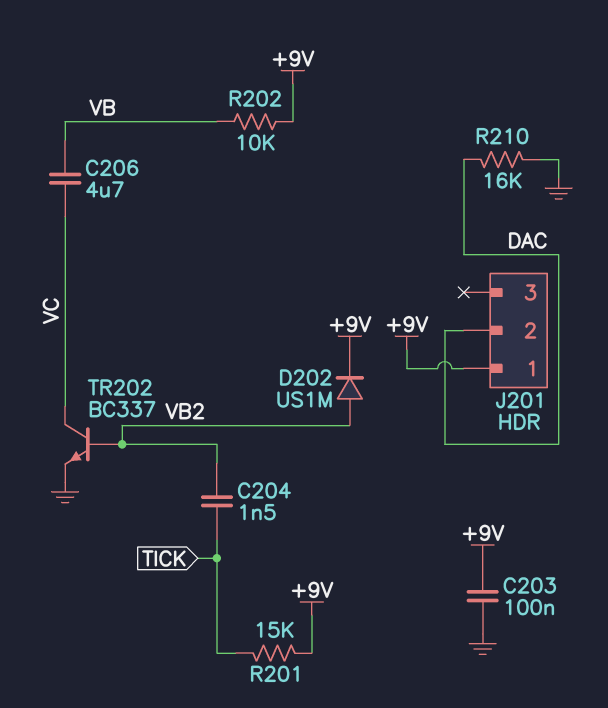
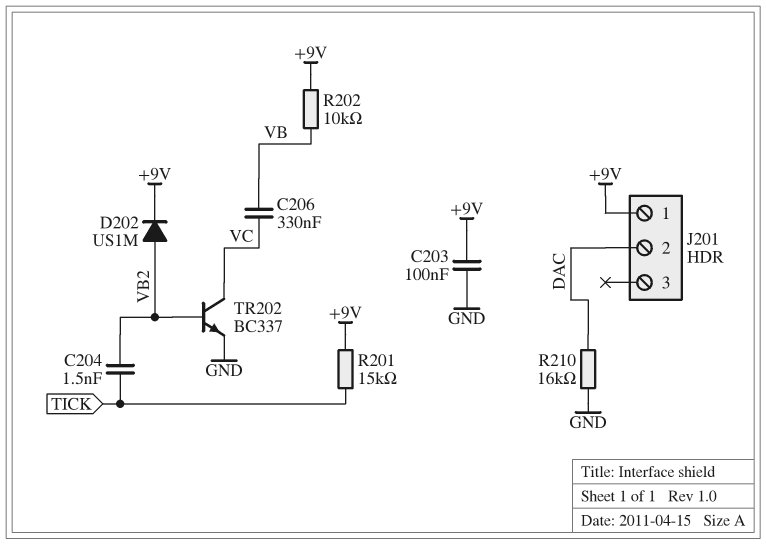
C206: 4.7uF (VB, VC) -> 330nF (VB, VC)

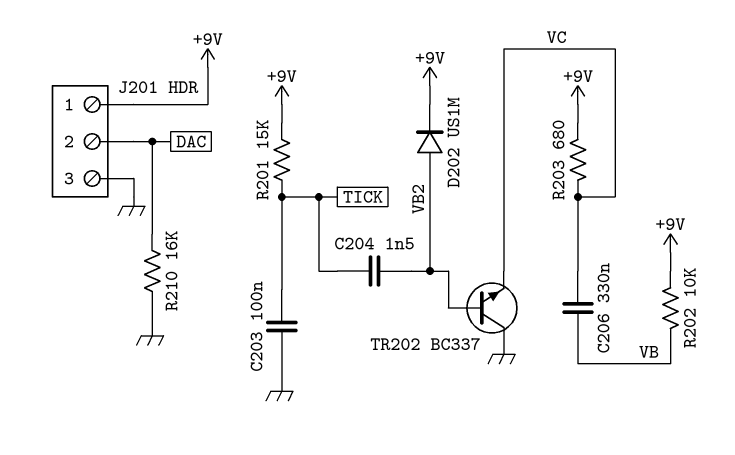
C203: 100nF (+9V, GND) -> 100nF (GND, TICK)
J201 pin 3: none -> GND
R203: none -> 680 (+9V, VC)
TR202: NPN BC337 (B VB2, C VC, E GND) -> NPN BC337 (B VB2, C GND, E VC)

